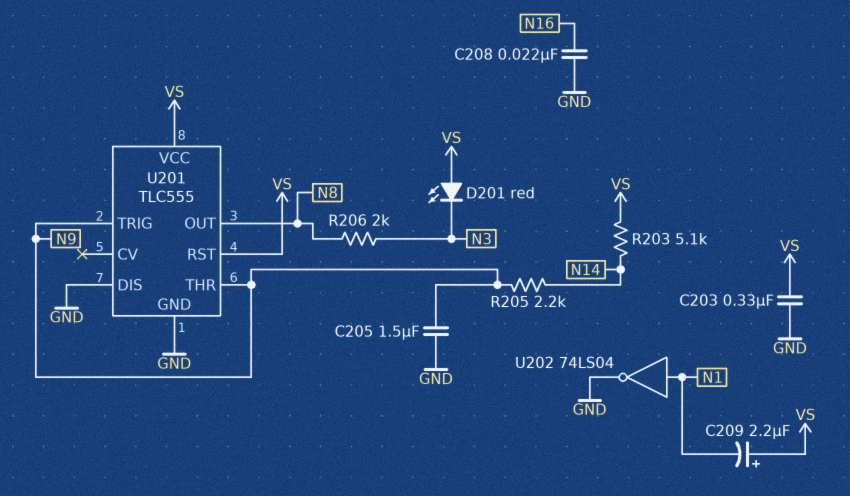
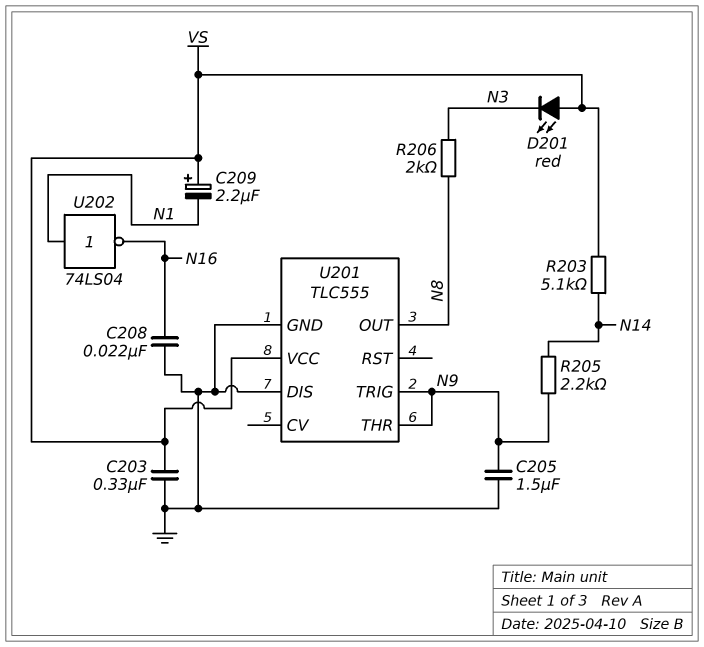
U201 pin RST: VS -> none
U202: NOT 74LS04 (in N1, out GND) -> NOT 74LS04 (in N1, out N16)

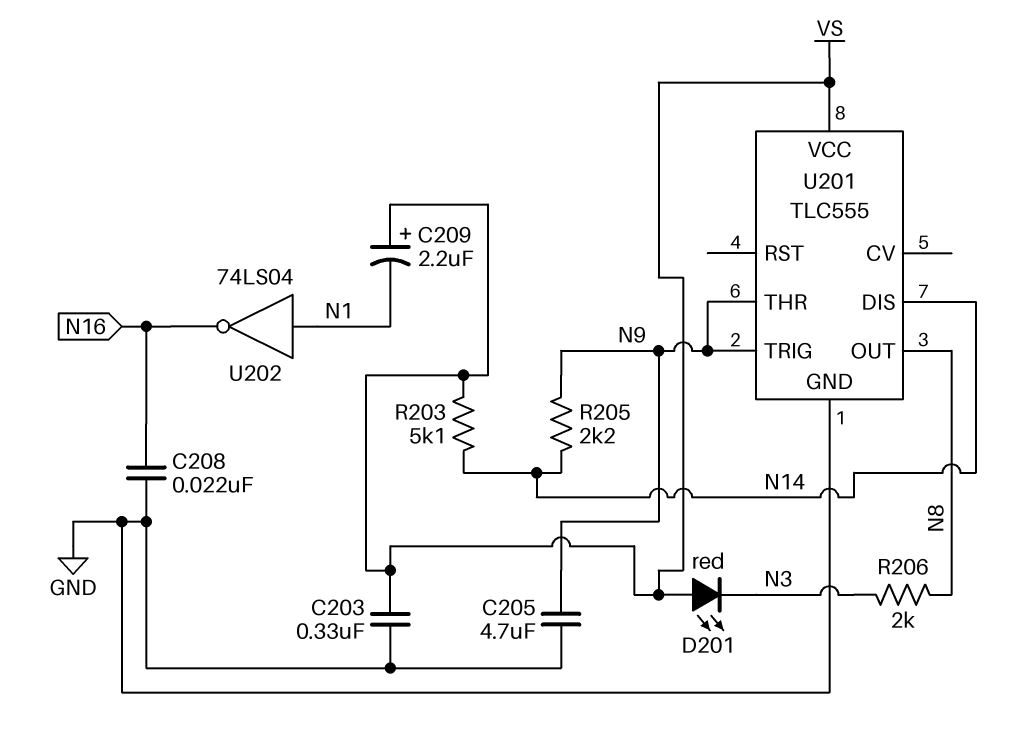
C205: 1.5uF (GND, N9) -> 4.7uF (GND, N9)
U201 pin DIS: GND -> N14

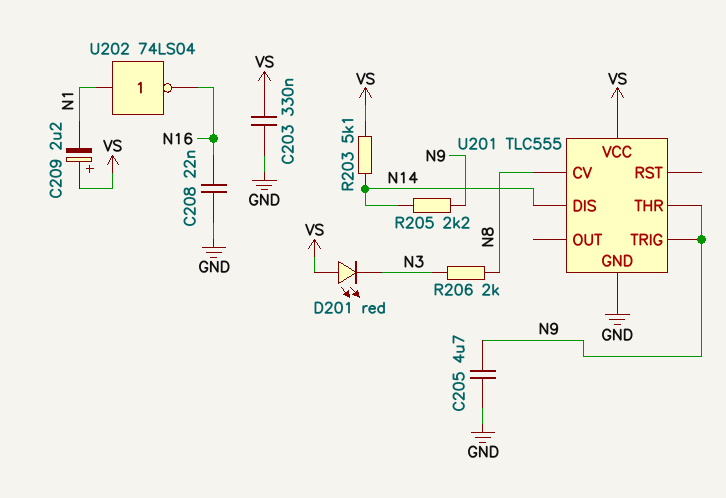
U201 pin CV: none -> N8
U201 pin OUT: N8 -> none

